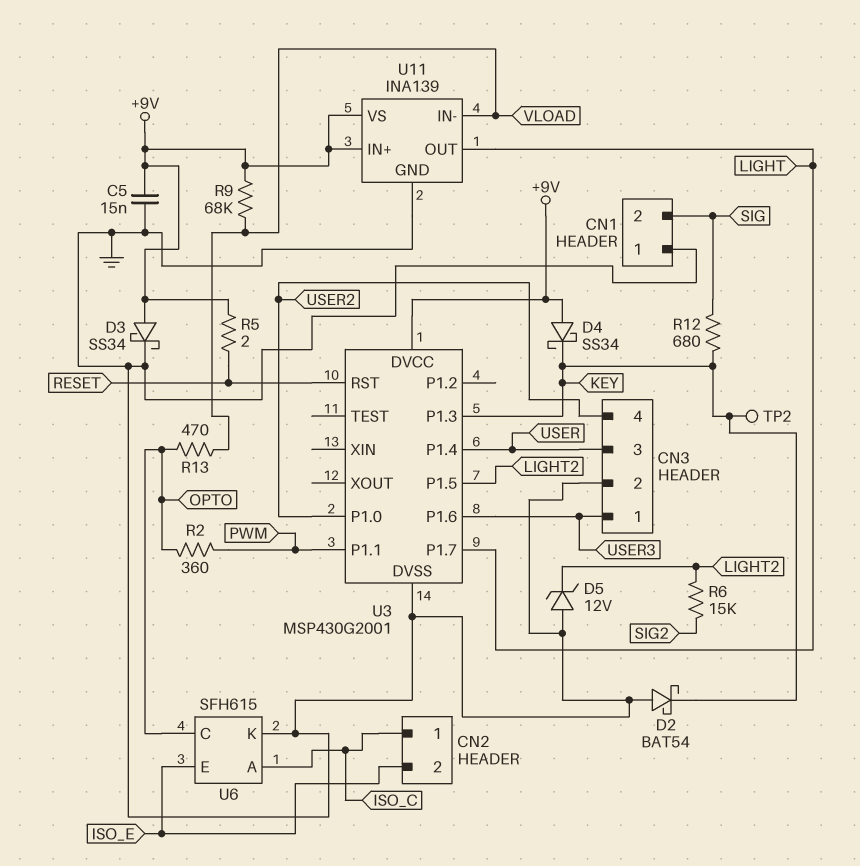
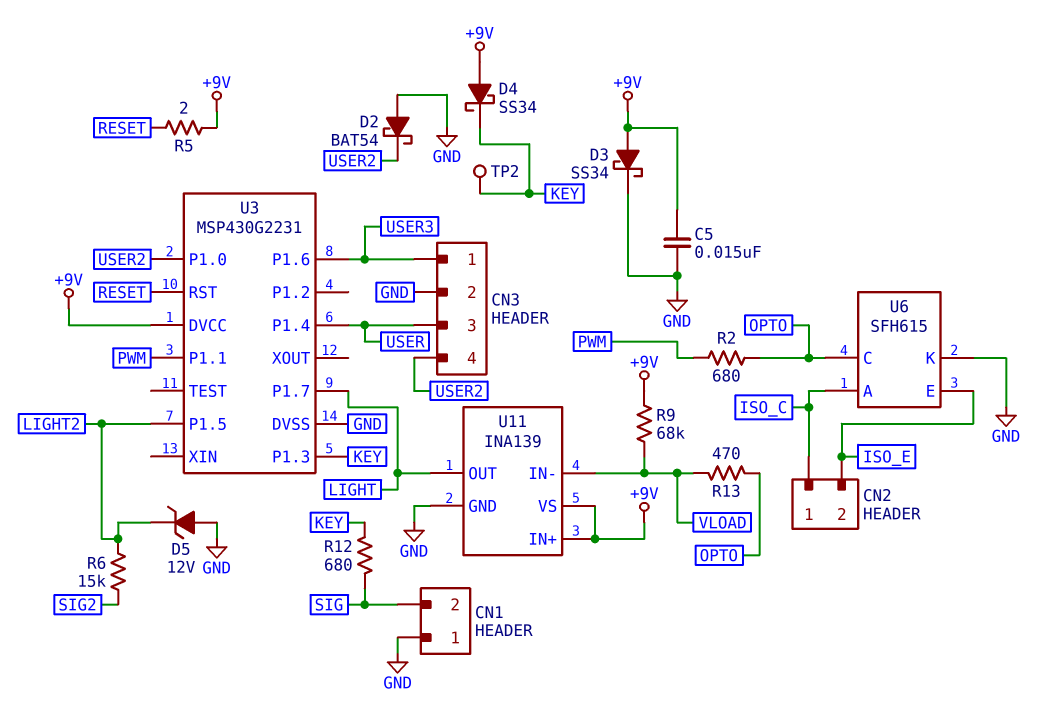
D2: schottky BAT54 (A GND, K KEY) -> schottky BAT54 (A GND, K USER2)
R2: 360 (OPTO, PWM) -> 680 (OPTO, PWM)
U3: MSP430G2001 -> MSP430G2231

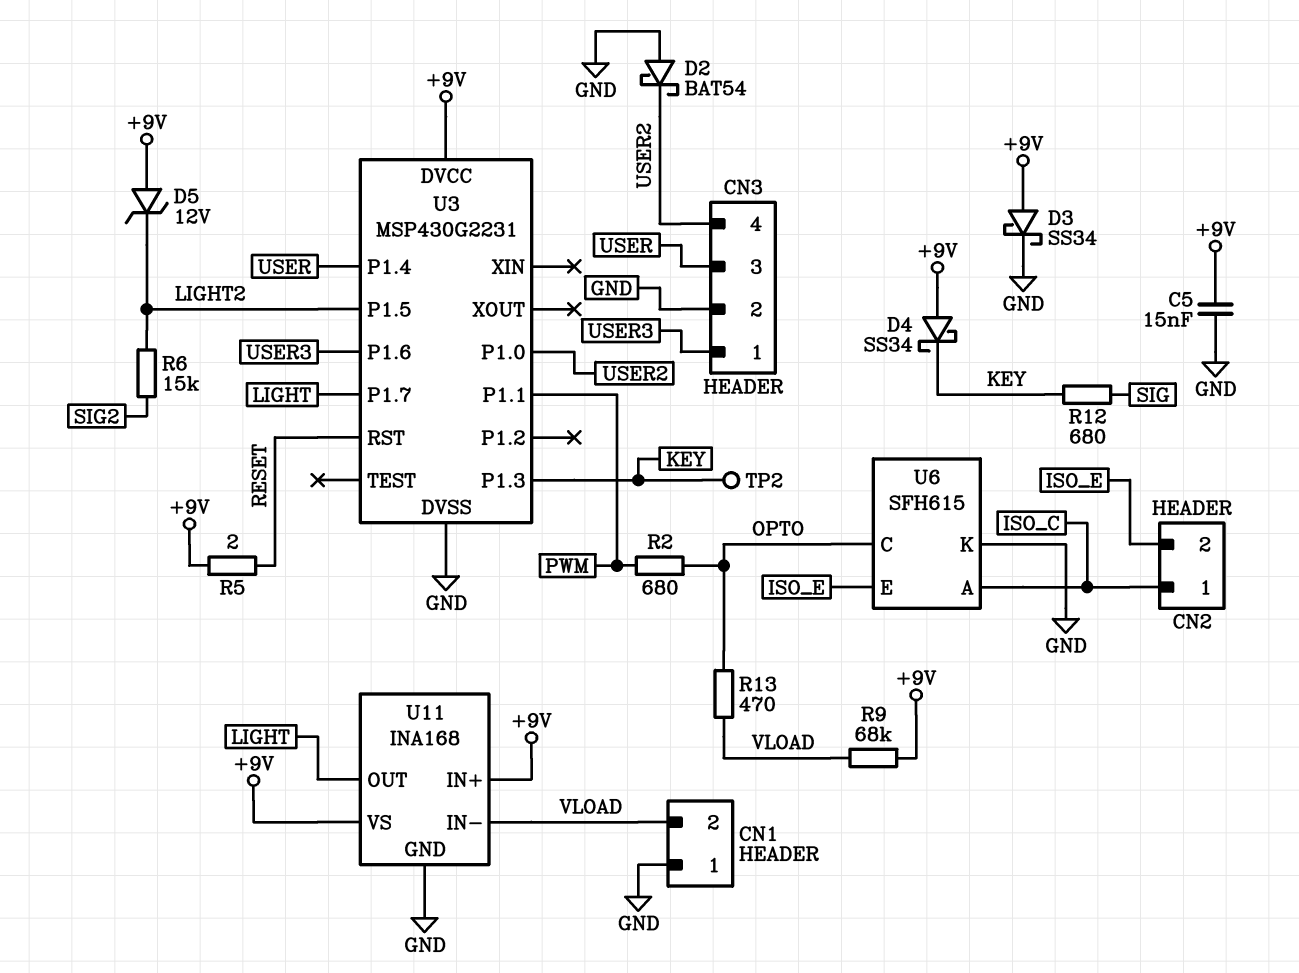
CN1 pin 2: SIG -> VLOAD
D5: zener 12V (A GND, K LIGHT2) -> zener 12V (A +9V, K LIGHT2)
U11: INA139 -> INA168

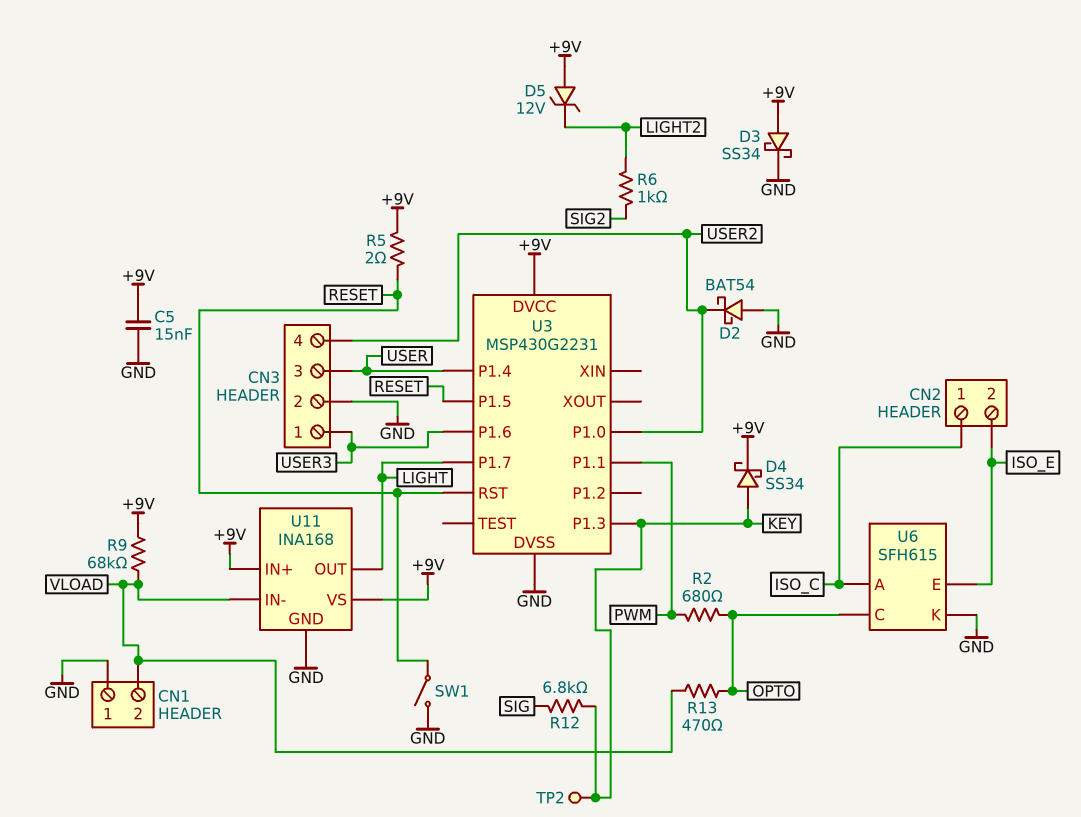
D4: schottky SS34 (A +9V, K KEY) -> schottky SS34 (A KEY, K +9V)
R6: 15k (LIGHT2, SIG2) -> 1k (LIGHT2, SIG2)
R12: 680 (KEY, SIG) -> 6.8k (KEY, SIG)
SW1: none -> switch (GND, RESET)
U3 pin P1.5: LIGHT2 -> RESET

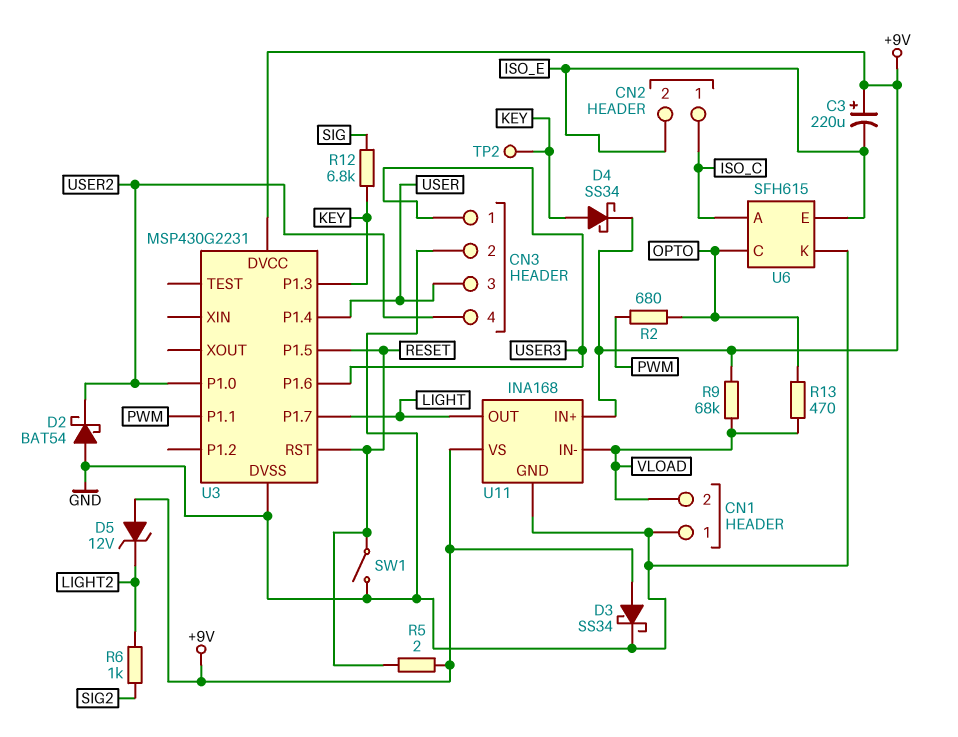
C3: none -> 220uF (plus +9V, minus ISO_E)
C5: 15nF (+9V, GND) -> none

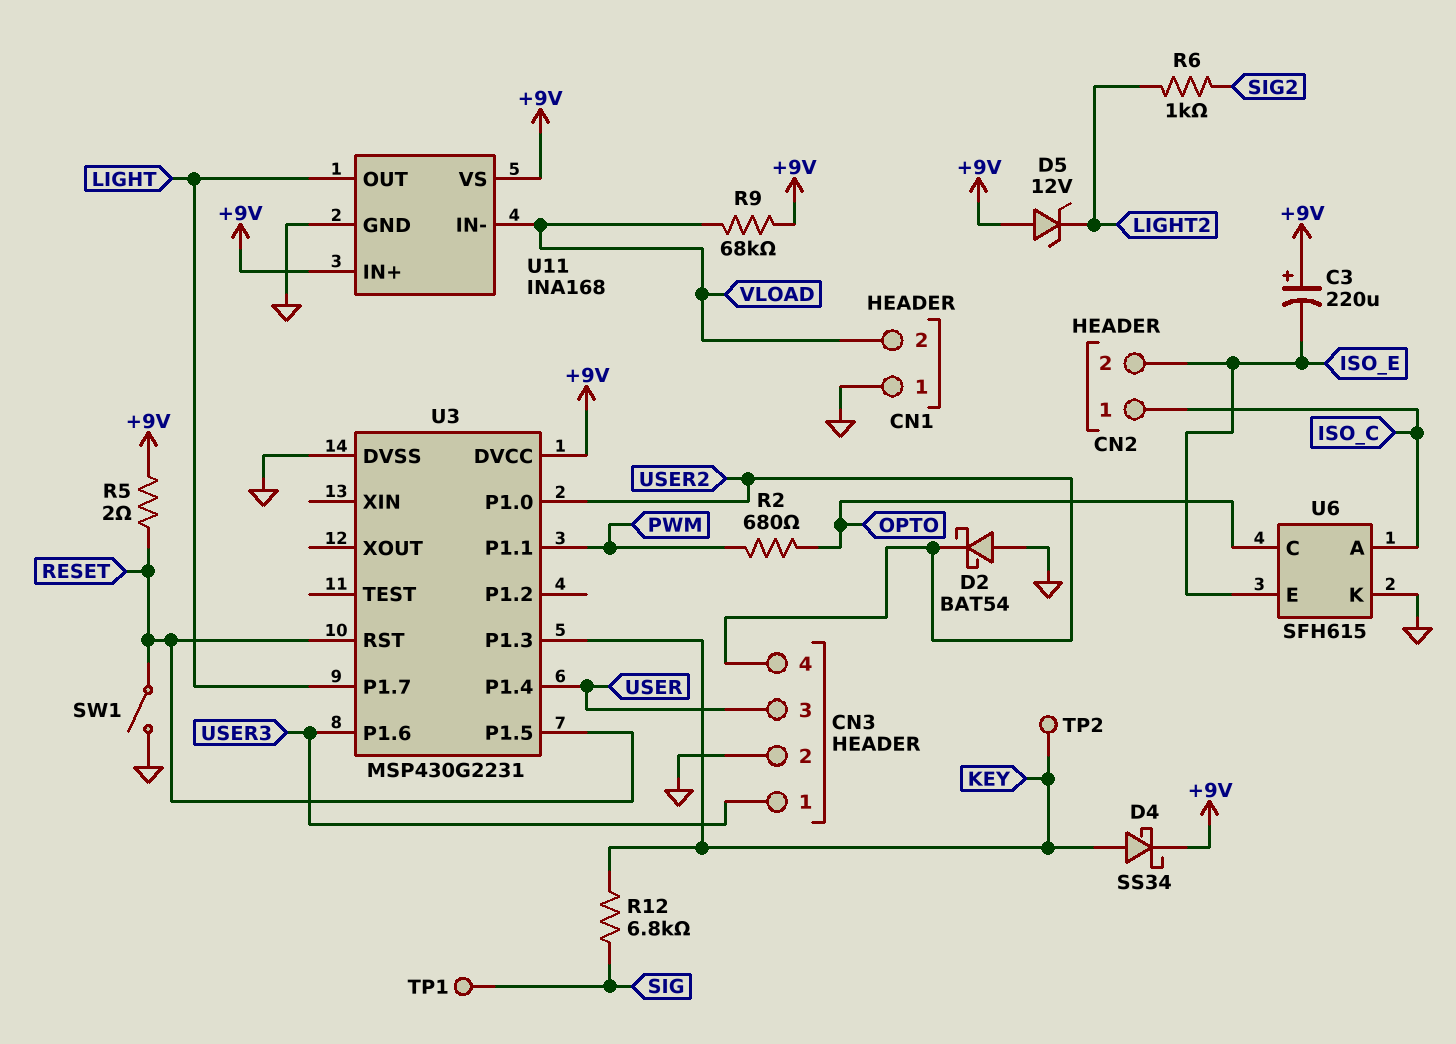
D3: schottky SS34 (A +9V, K GND) -> none
R13: 470 (OPTO, VLOAD) -> none
TP1: none -> test point (SIG)

